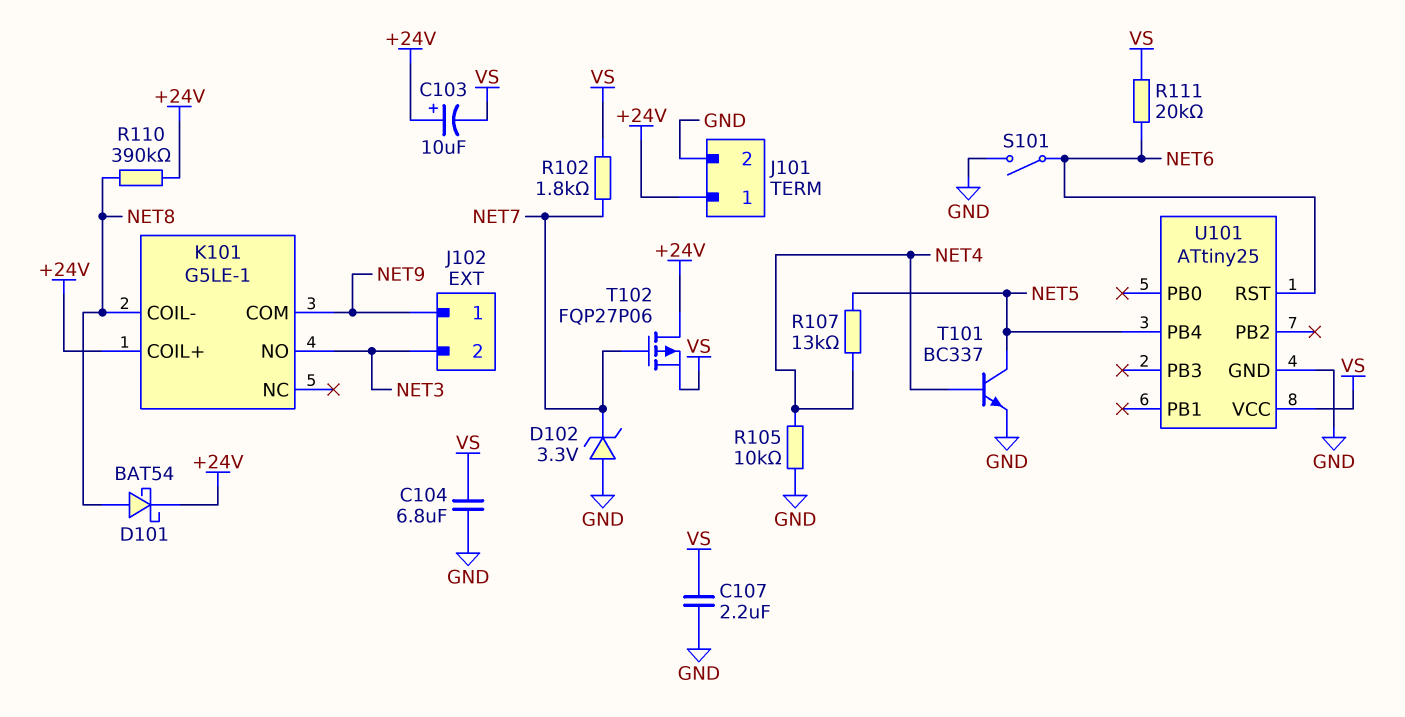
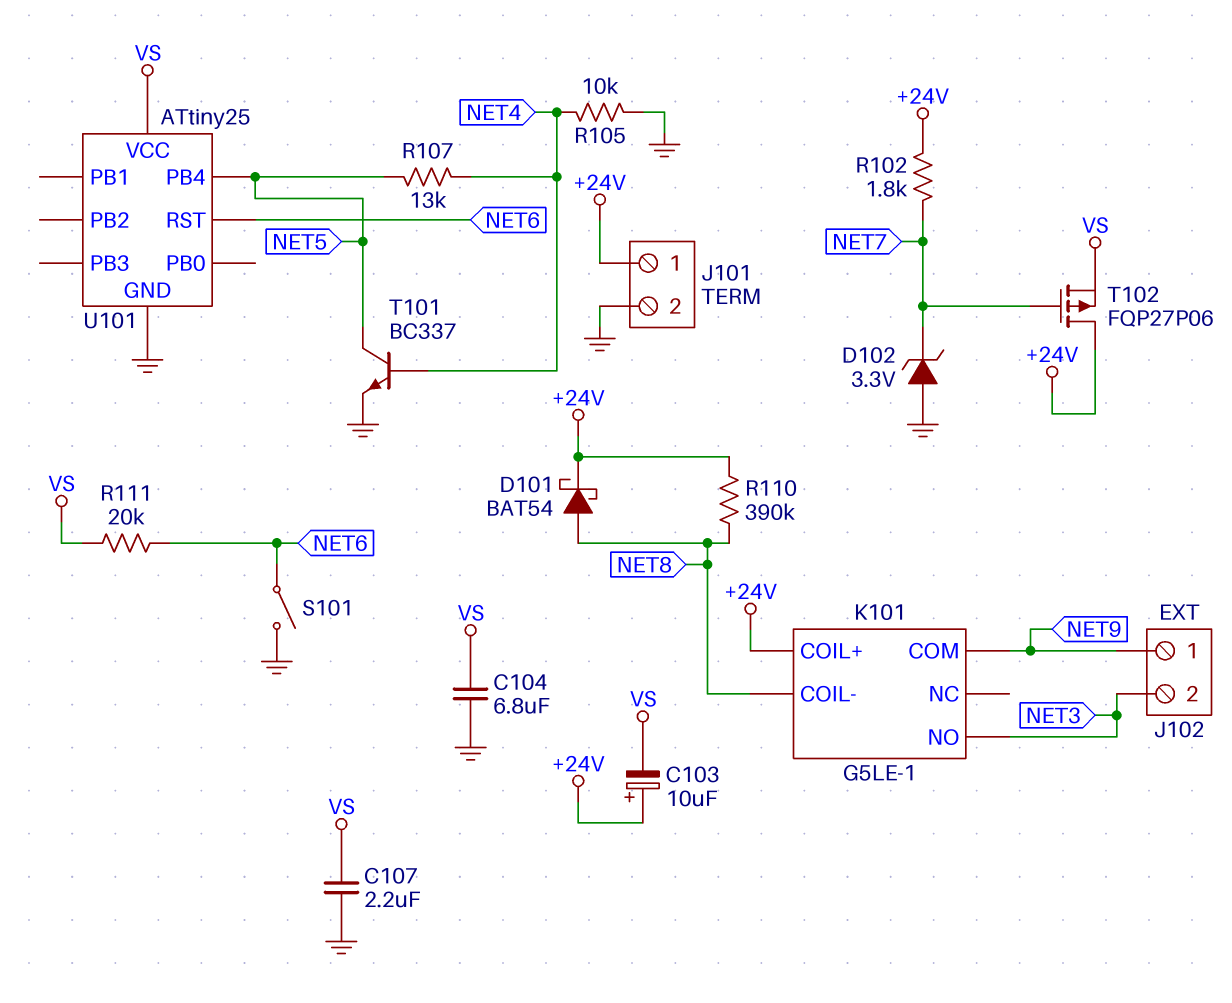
R102: 1.8k (NET7, VS) -> 1.8k (+24V, NET7)

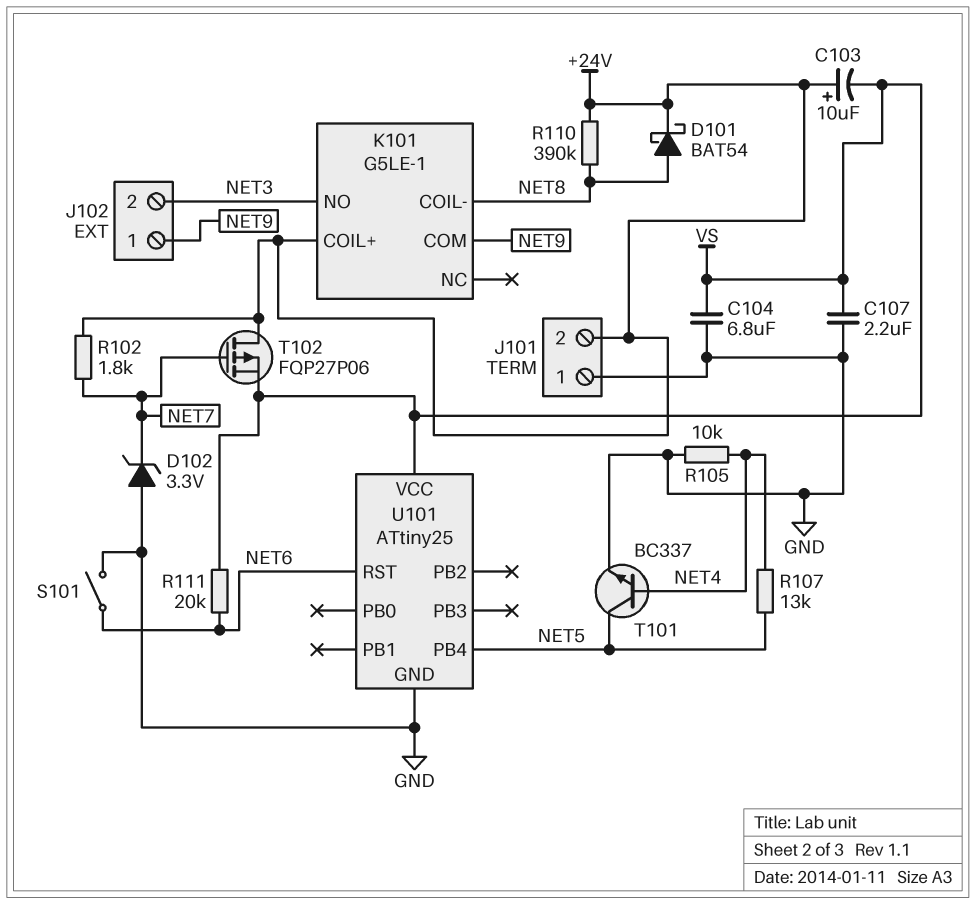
J101 pin 1: +24V -> GND
J101 pin 2: GND -> +24V

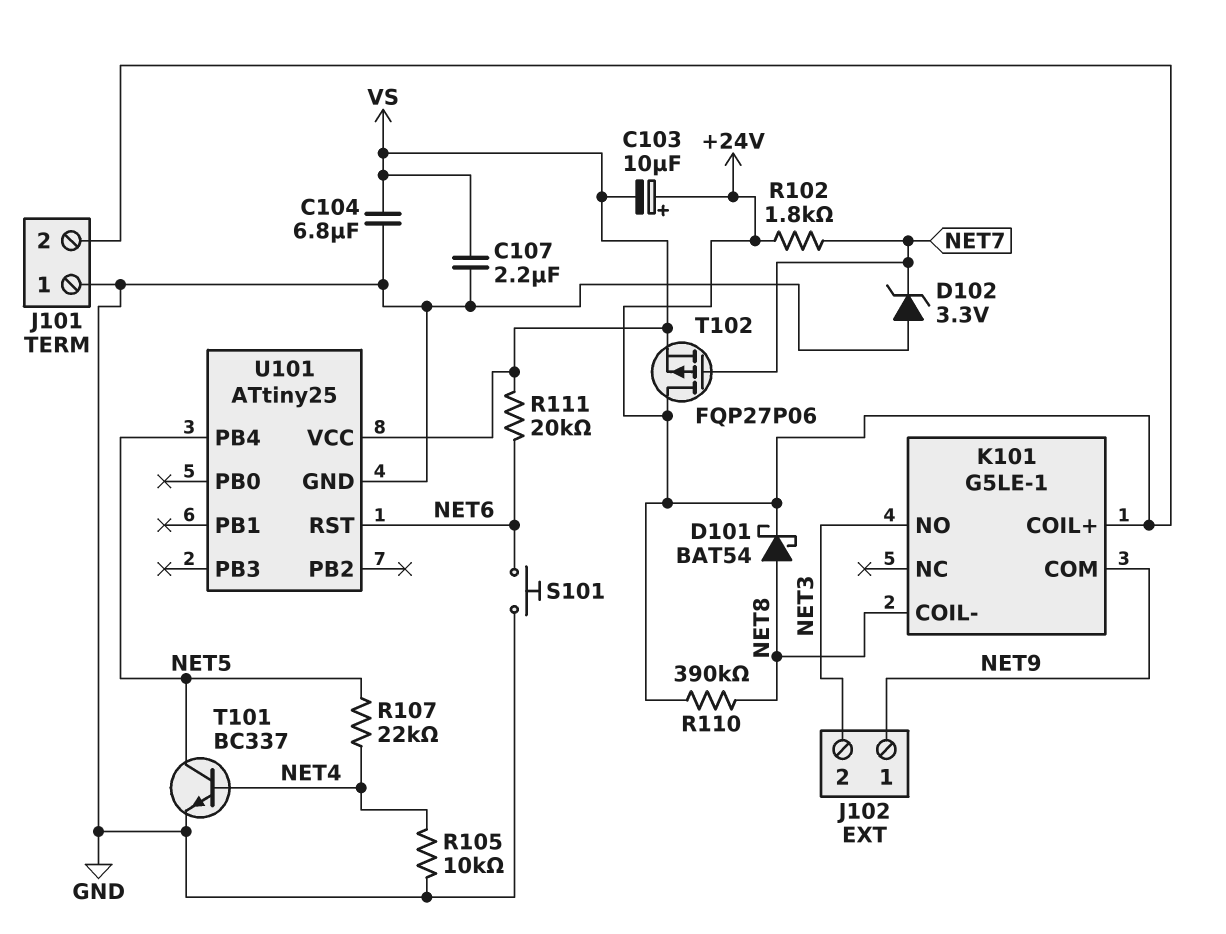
R107: 13k (NET4, NET5) -> 22k (NET4, NET5)
S101: switch (GND, NET6) -> button (GND, NET6)

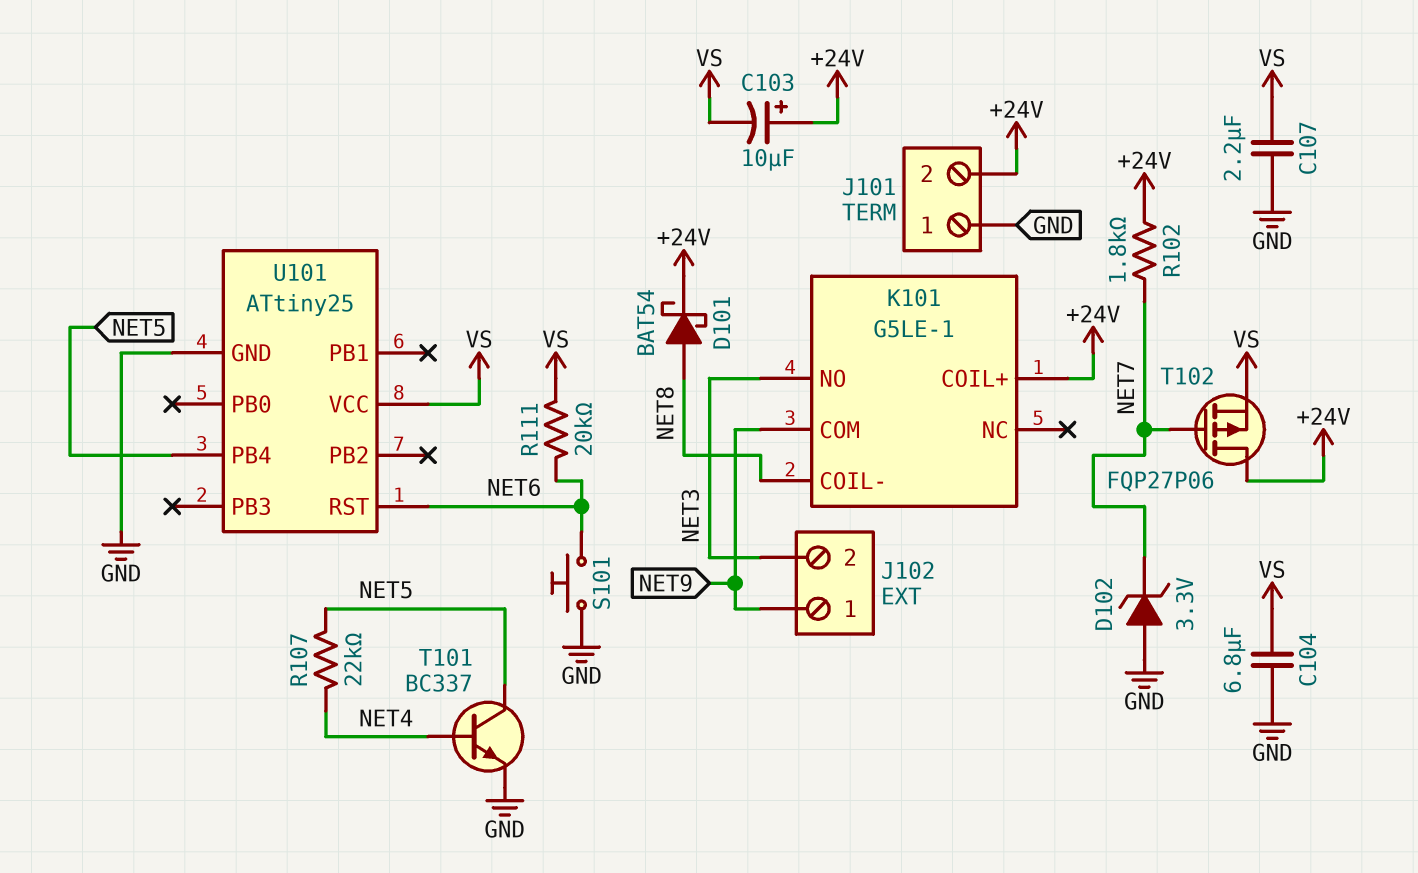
R105: 10k (GND, NET4) -> none
R110: 390k (+24V, NET8) -> none

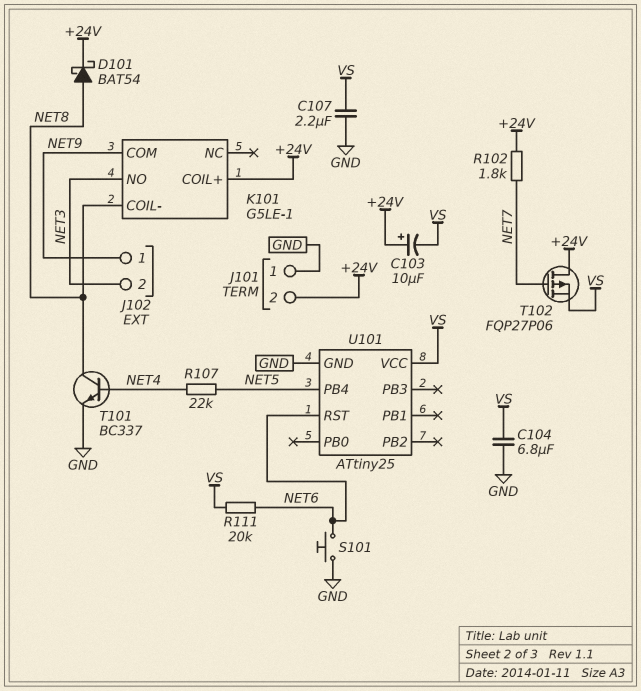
D102: zener 3.3V (A GND, K NET7) -> none
T101: NPN BC337 (B NET4, C NET5, E GND) -> NPN BC337 (B NET4, C NET8, E GND)

